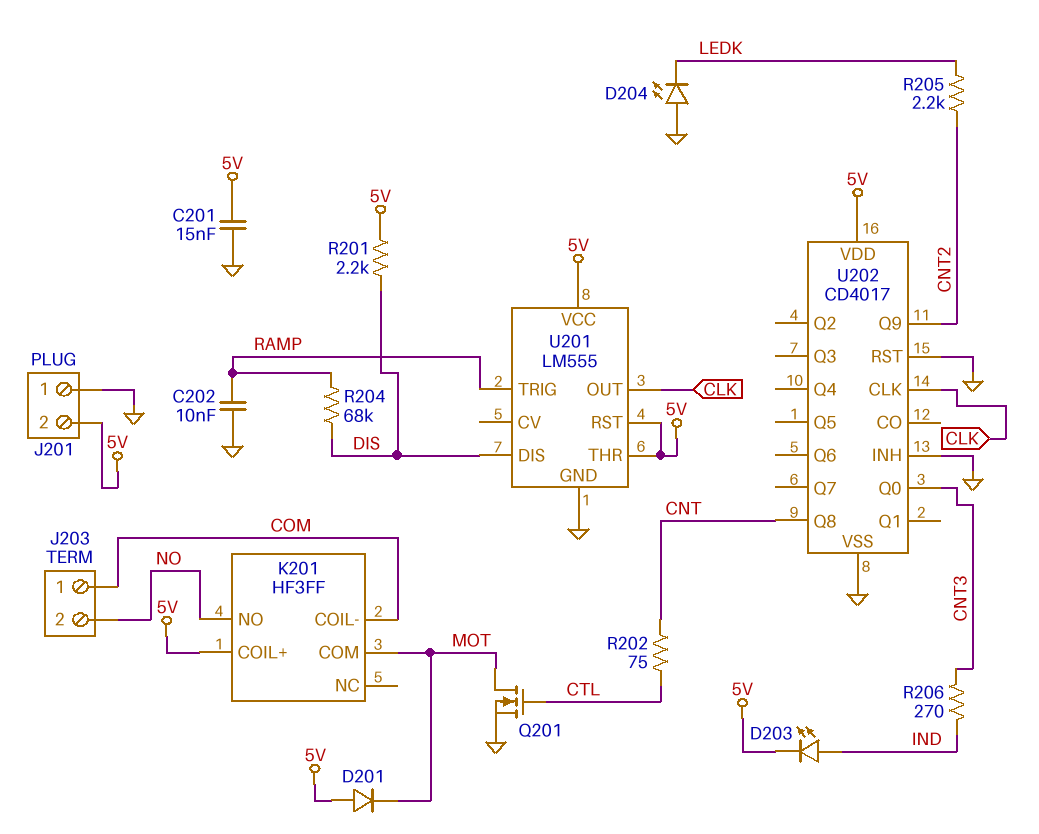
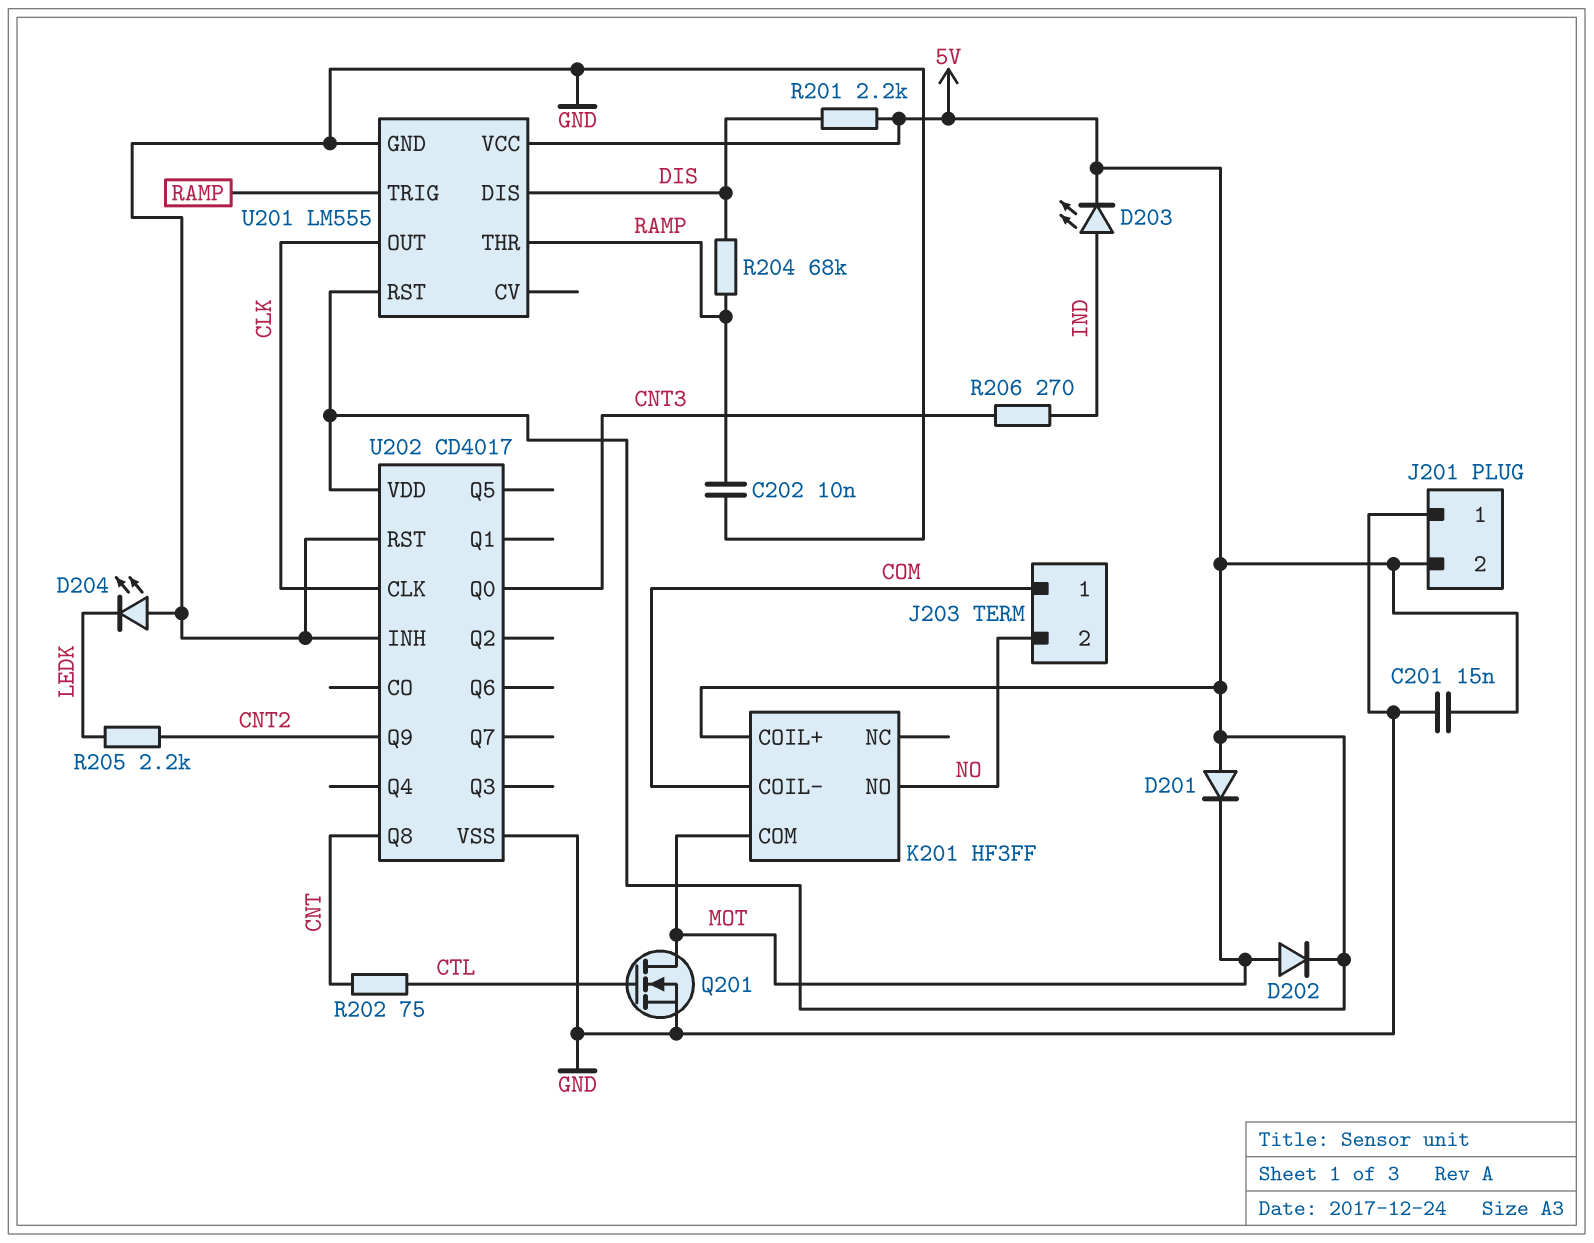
D202: none -> diode (A MOT, K 5V)
U201 pin THR: 5V -> RAMP

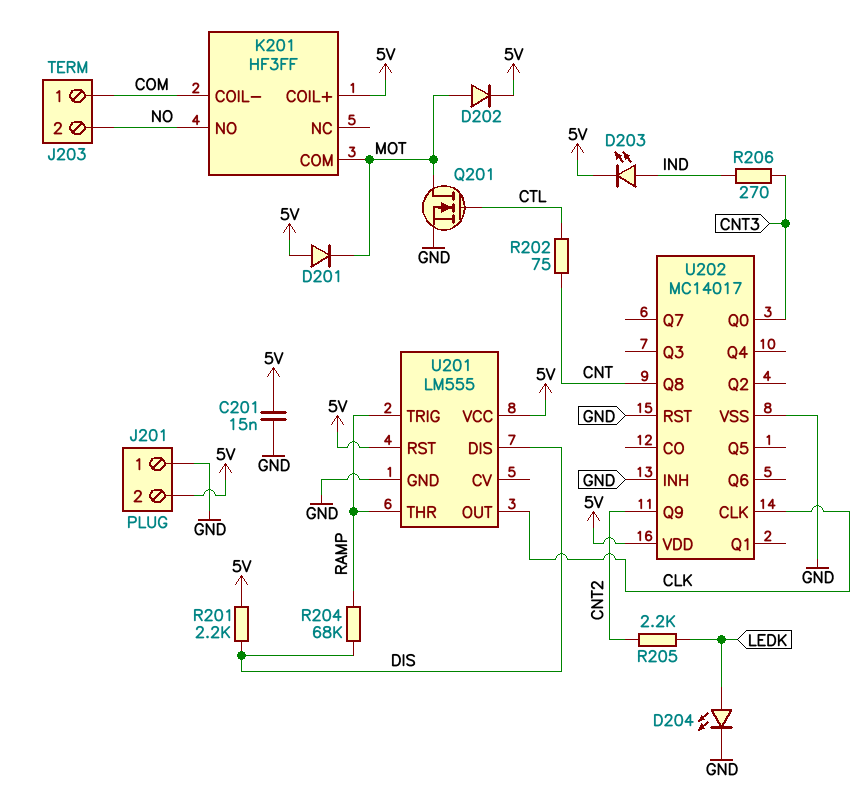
C202: 10nF (GND, RAMP) -> none
D204: LED (A GND, K LEDK) -> LED (A LEDK, K GND)
U202: CD4017 -> MC14017

